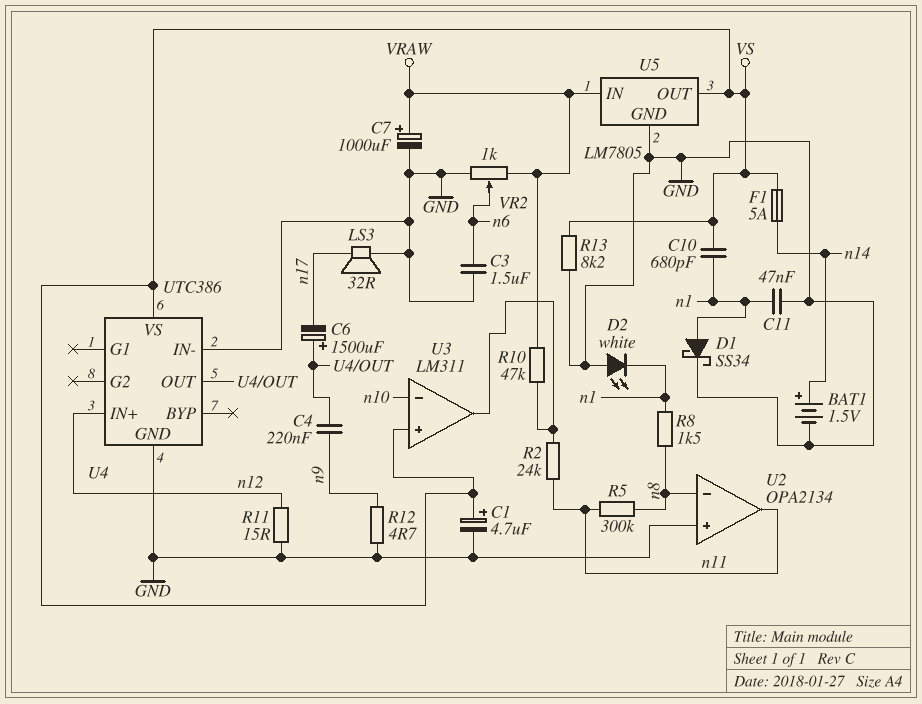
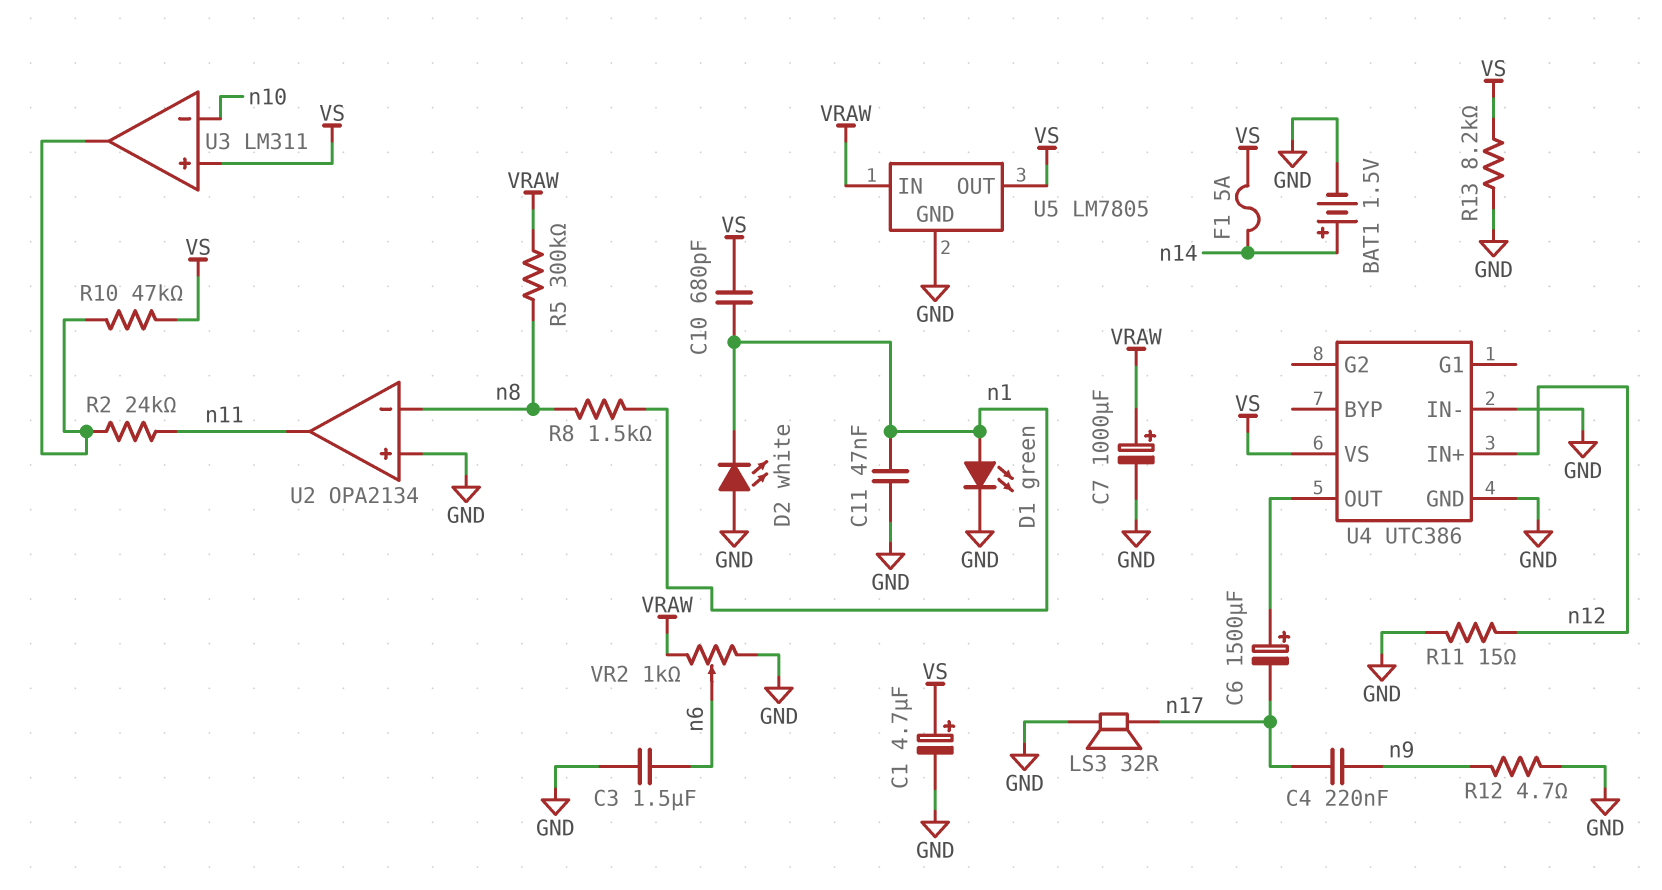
C4: 220nF (U4/OUT, n9) -> 220nF (n9, n17)
D1: schottky SS34 (A n1, K GND) -> LED green (A n1, K GND)
R5: 300k (n8, n11) -> 300k (VRAW, n8)
R10: 47k (U3/out, VRAW) -> 47k (U3/out, VS)

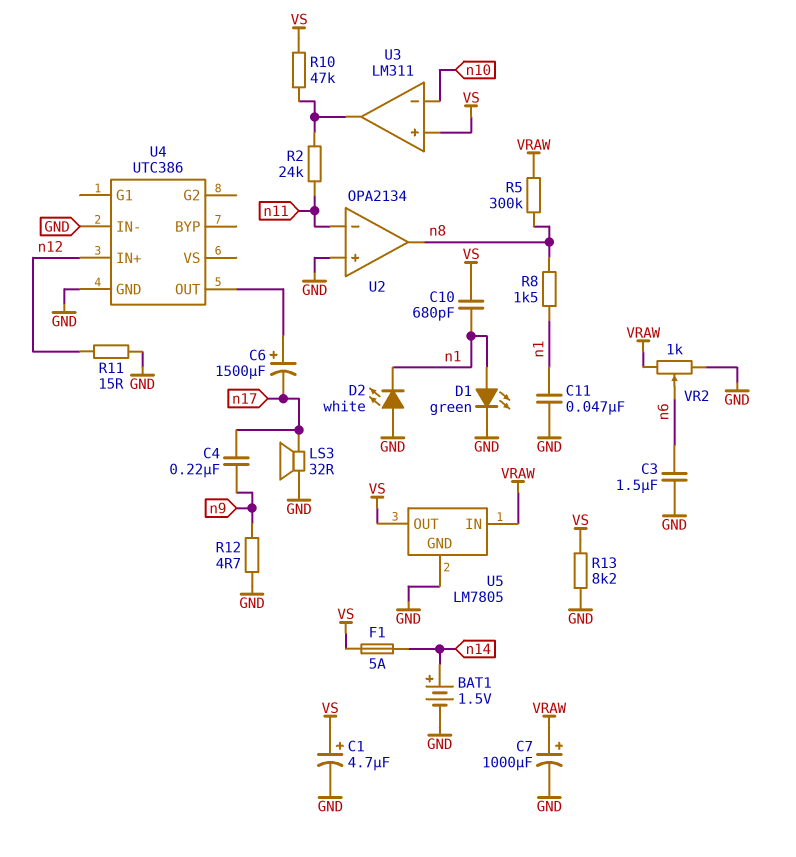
U2 pin in-: n8 -> n11
U2 pin out: n11 -> n8
U4 pin VS: VS -> none

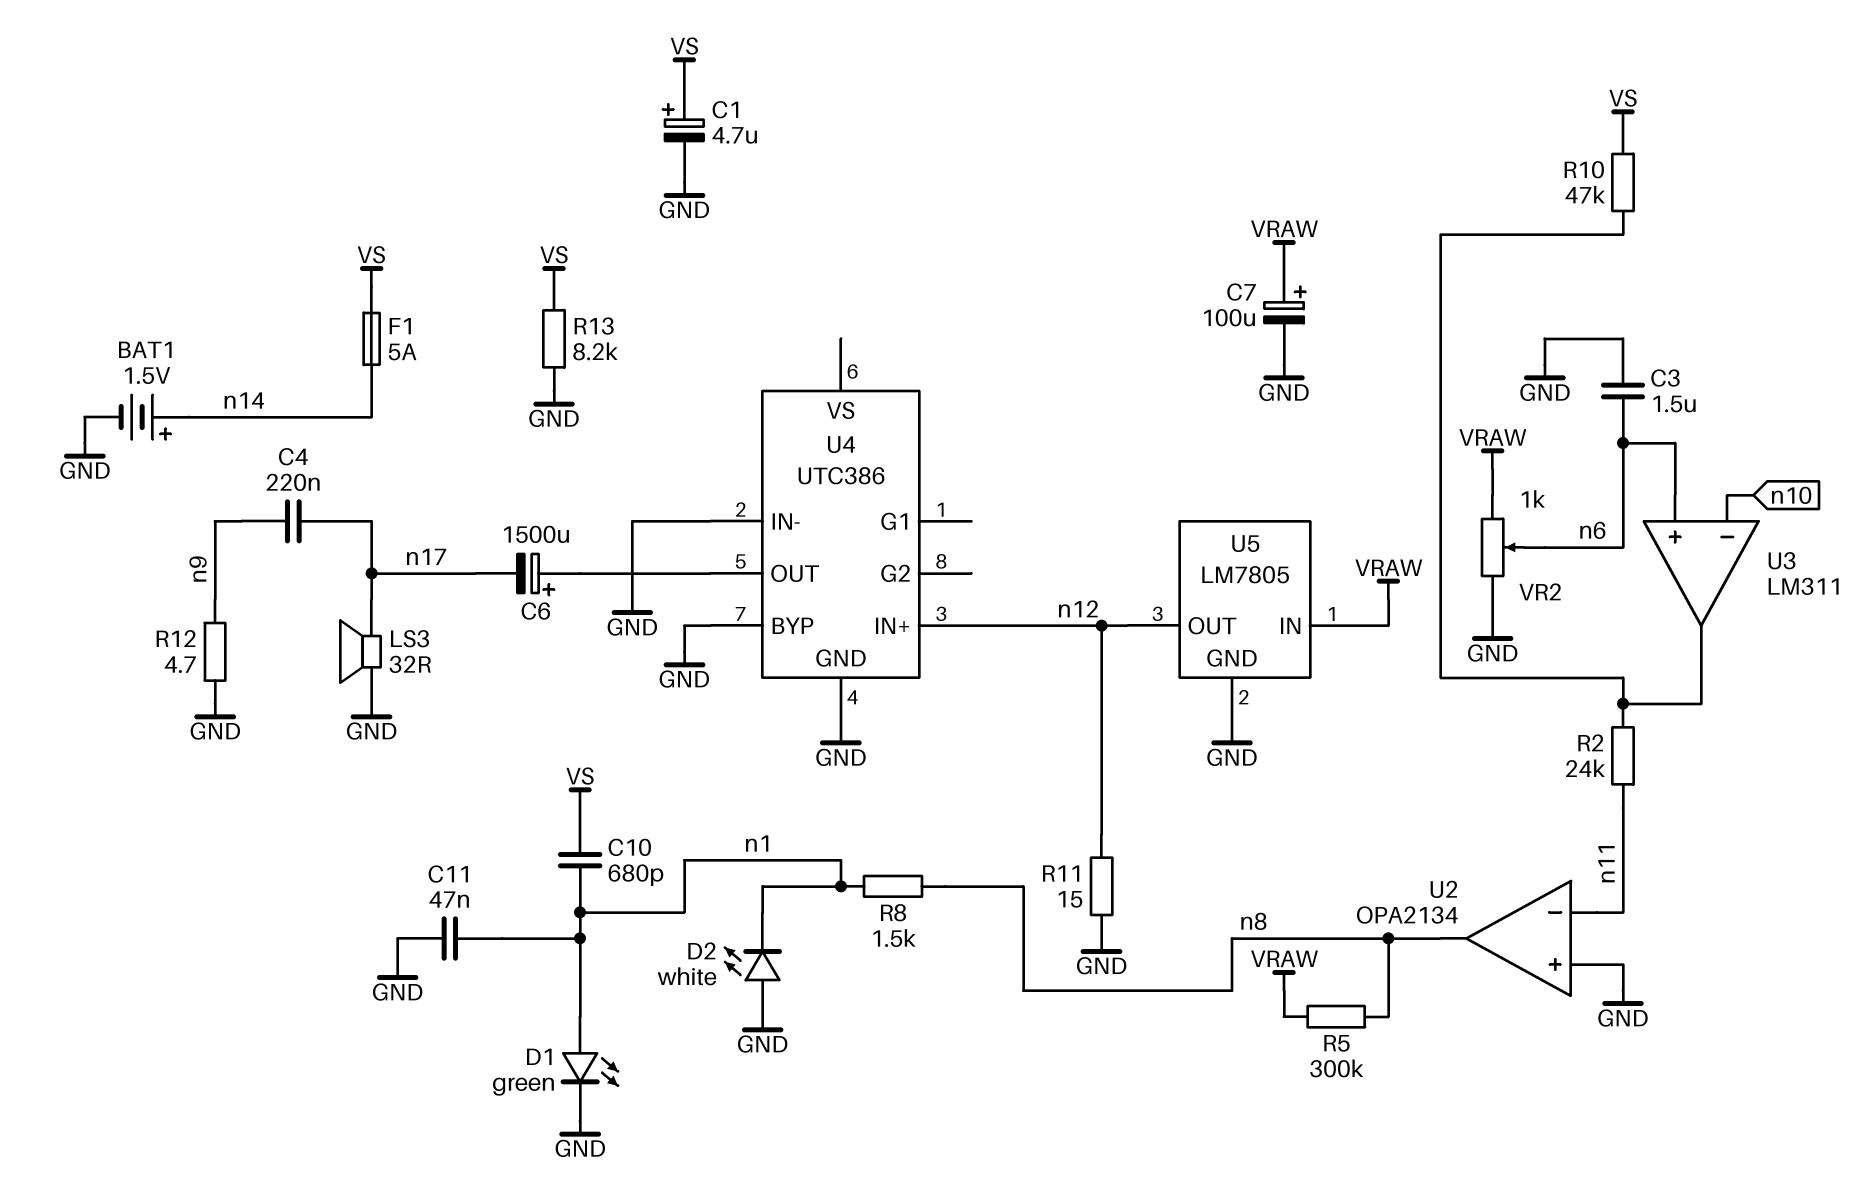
C7: 1000uF (plus VRAW, minus GND) -> 100uF (plus VRAW, minus GND)
U3 pin in+: VS -> n6
U4 pin BYP: none -> GND
U5 pin OUT: VS -> n12

